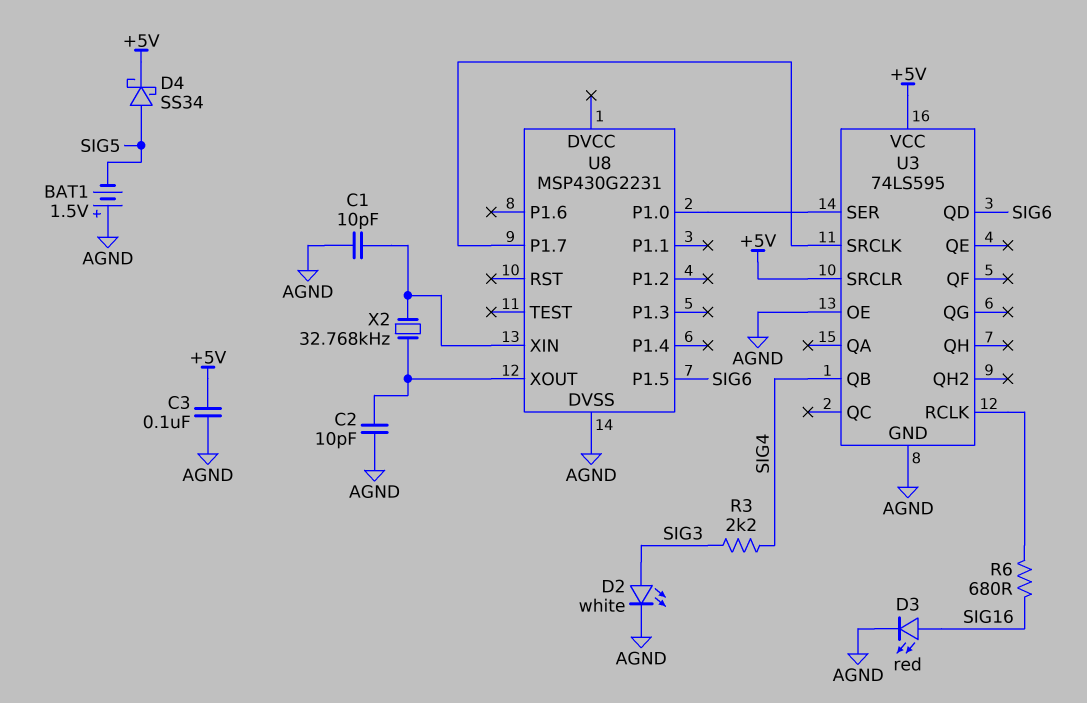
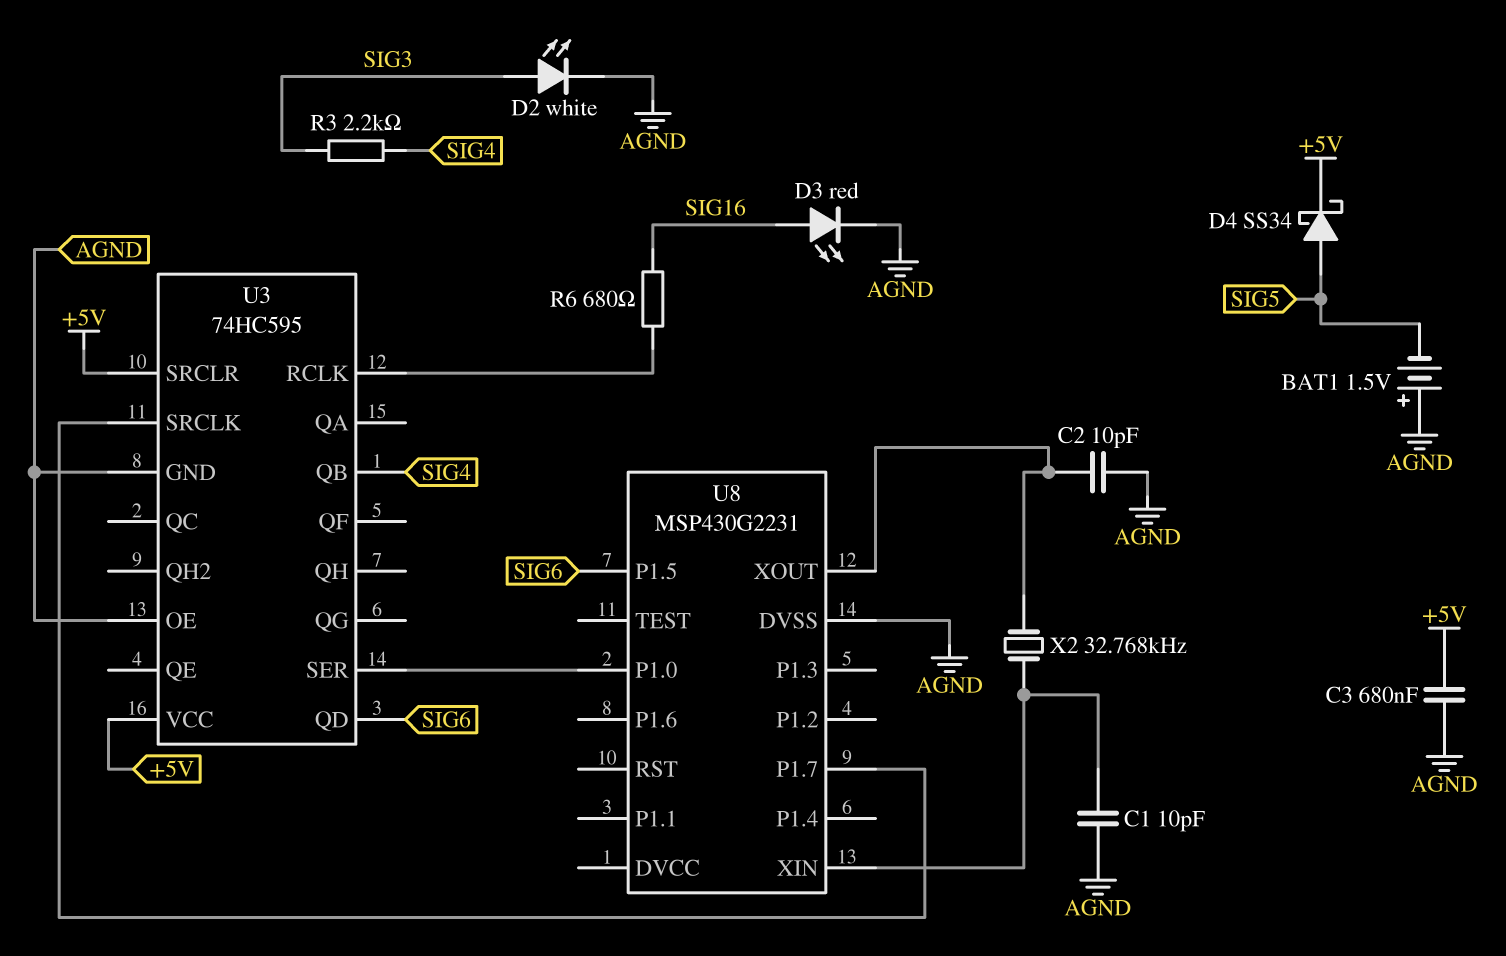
C3: 100nF (+5V, AGND) -> 680nF (+5V, AGND)
U3: 74LS595 -> 74HC595

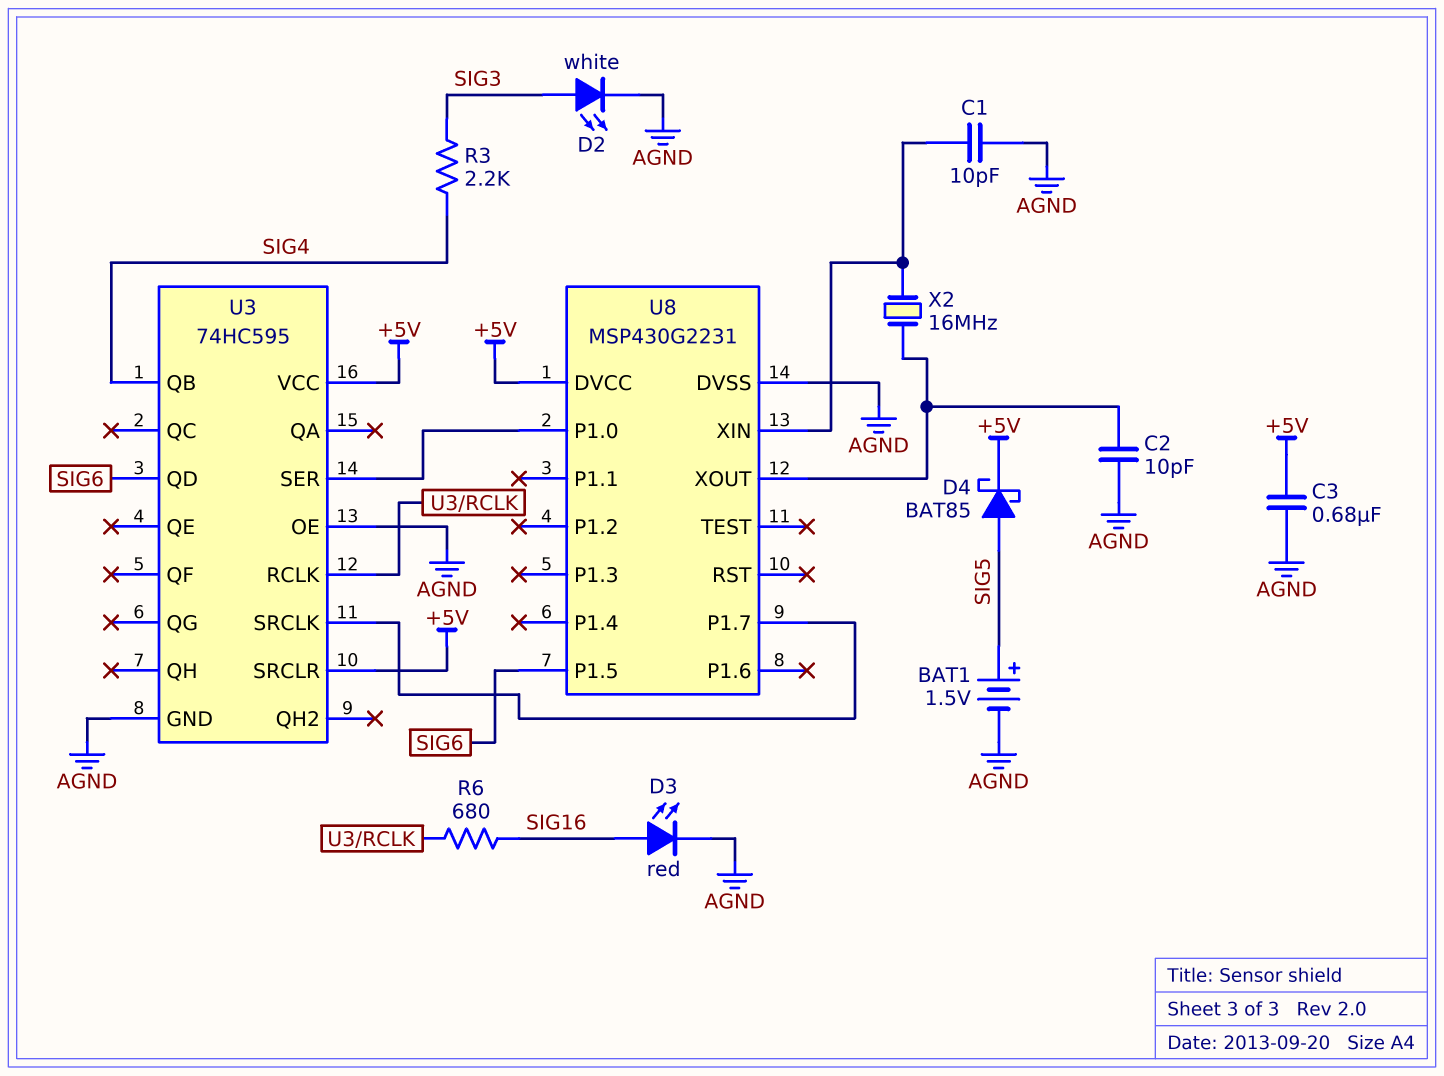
BAT1: 1.5V (plus AGND, minus SIG5) -> 1.5V (plus SIG5, minus AGND)
D4: schottky SS34 (A SIG5, K +5V) -> schottky BAT85 (A SIG5, K +5V)
U8 pin DVCC: none -> +5V
X2: 32.768kHz (U8/XIN, U8/XOUT) -> 16MHz (U8/XIN, U8/XOUT)

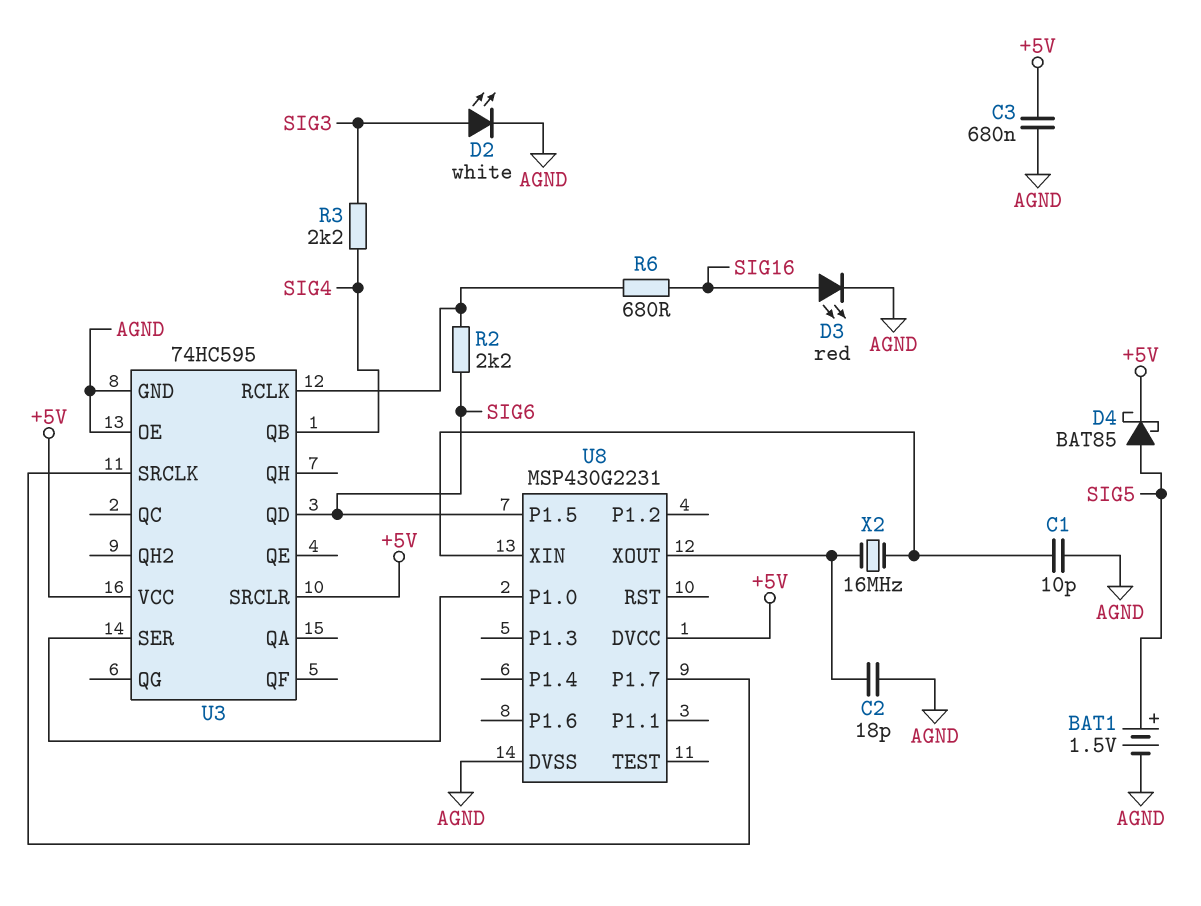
C2: 10pF (AGND, U8/XOUT) -> 18pF (AGND, U8/XOUT)
R2: none -> 2.2k (SIG6, U3/RCLK)

